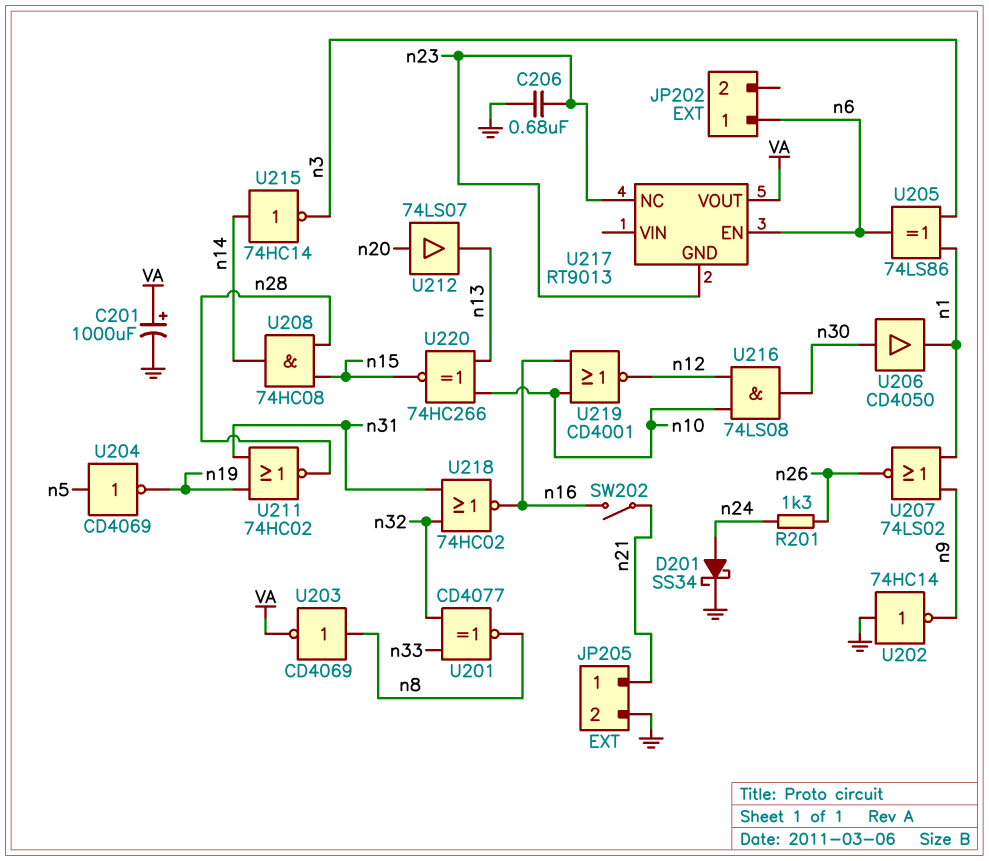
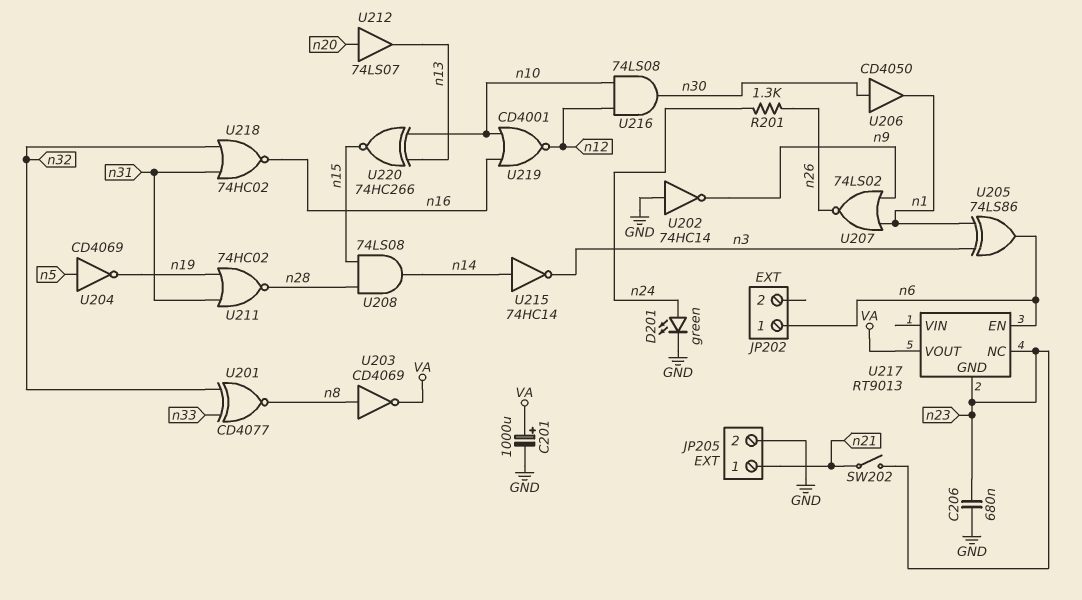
D201: schottky SS34 (A n24, K GND) -> LED green (A n24, K GND)
SW202: switch (n16, n21) -> switch (n21, n23)
U208: AND 74HC08 (in n15, in n28, out n14) -> AND 74LS08 (in n15, in n28, out n14)

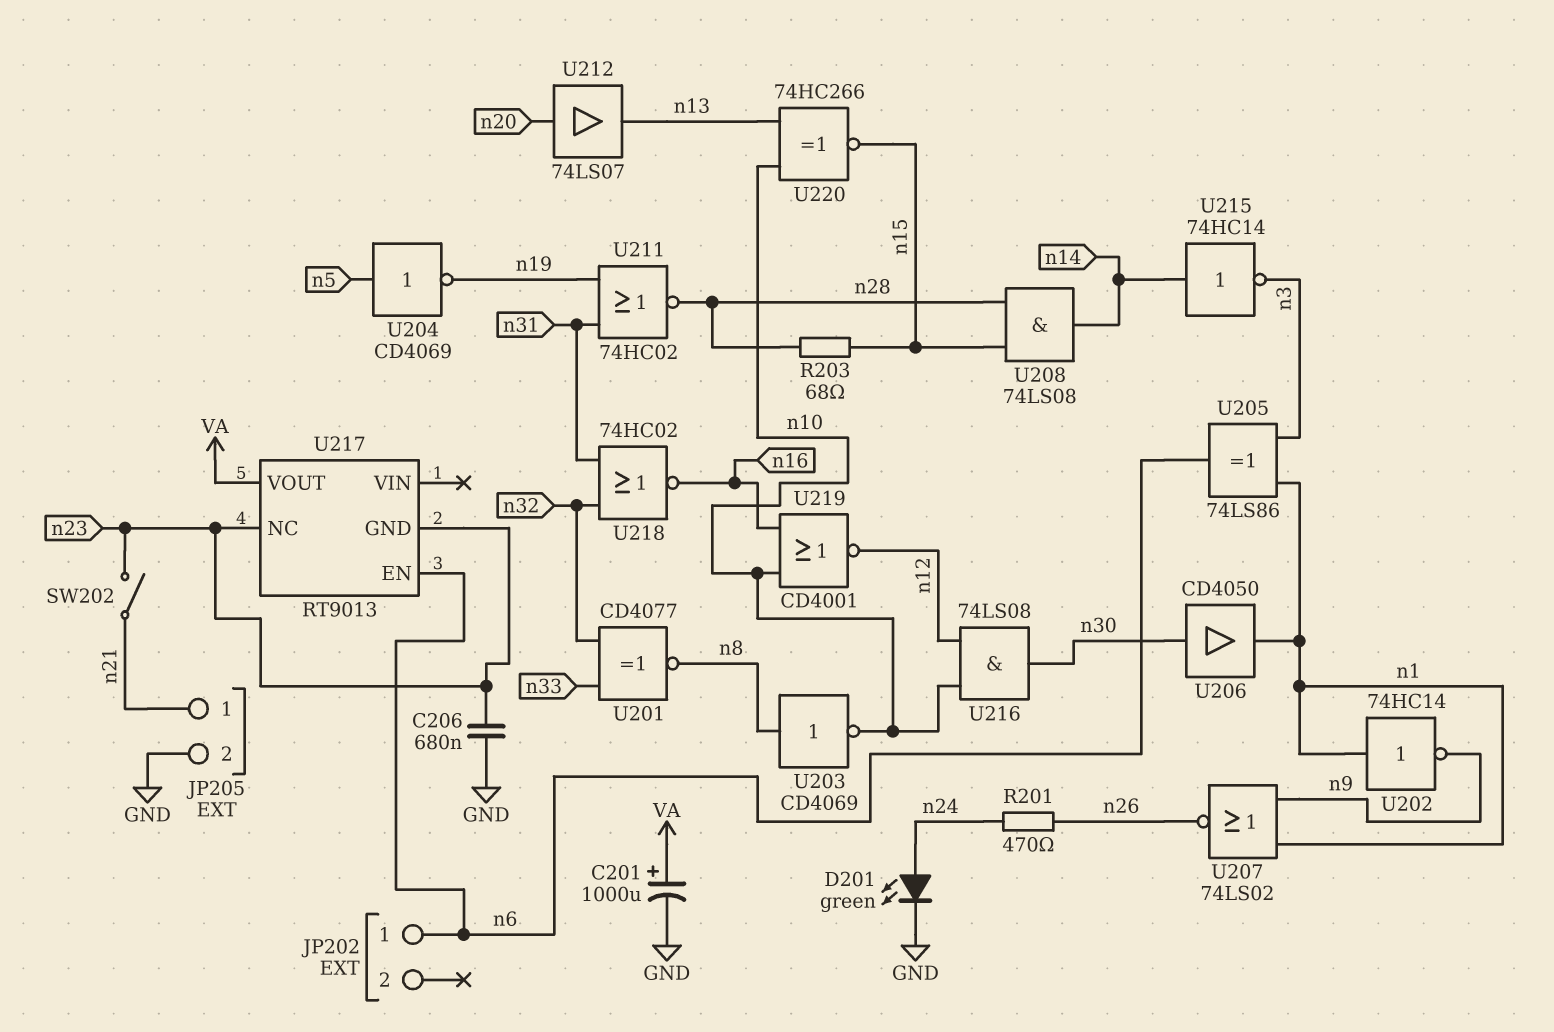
R201: 1.3k (n24, n26) -> 470 (n24, n26)
R203: none -> 68 (n15, n28)
U202: NOT 74HC14 (in GND, out n9) -> NOT 74HC14 (in n1, out n9)
U203: NOT CD4069 (in n8, out VA) -> NOT CD4069 (in n8, out n10)

